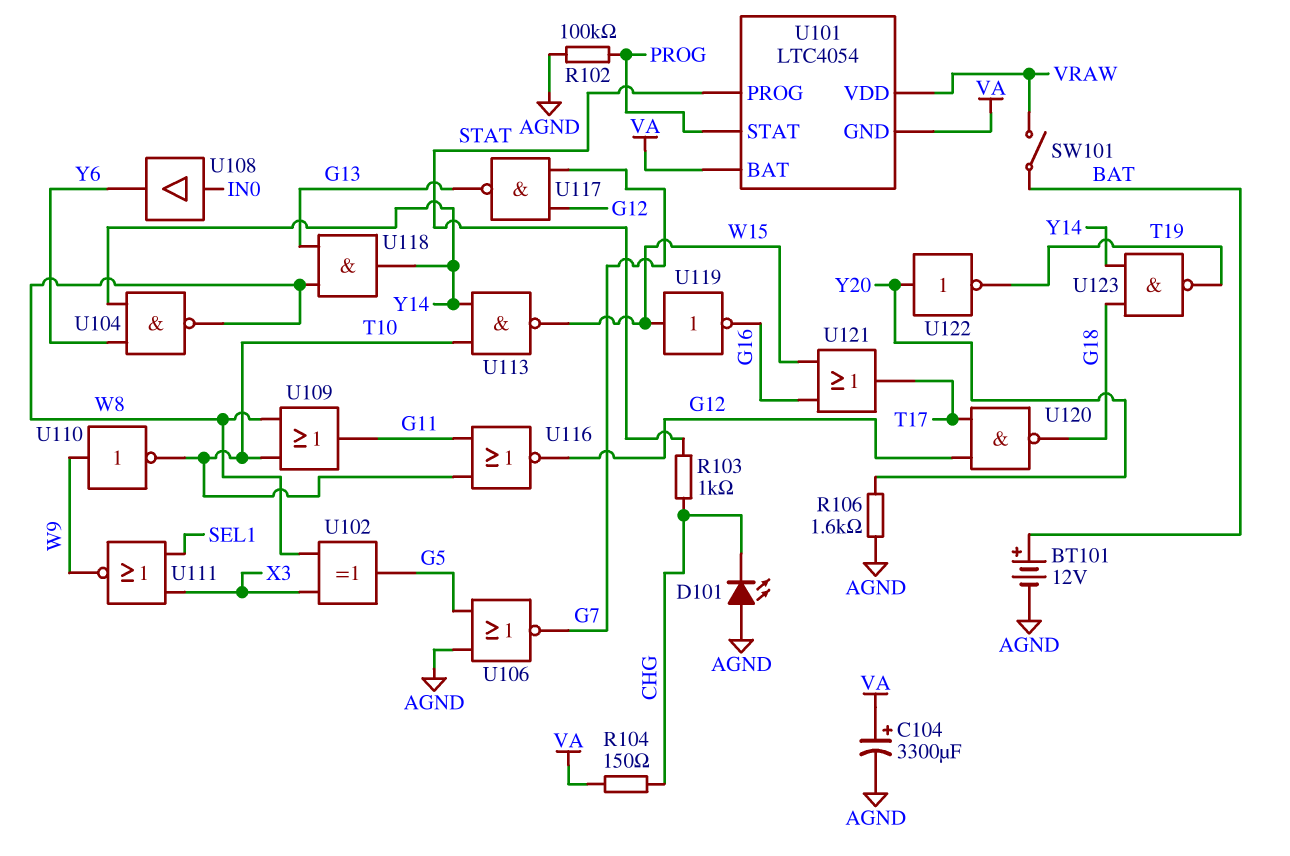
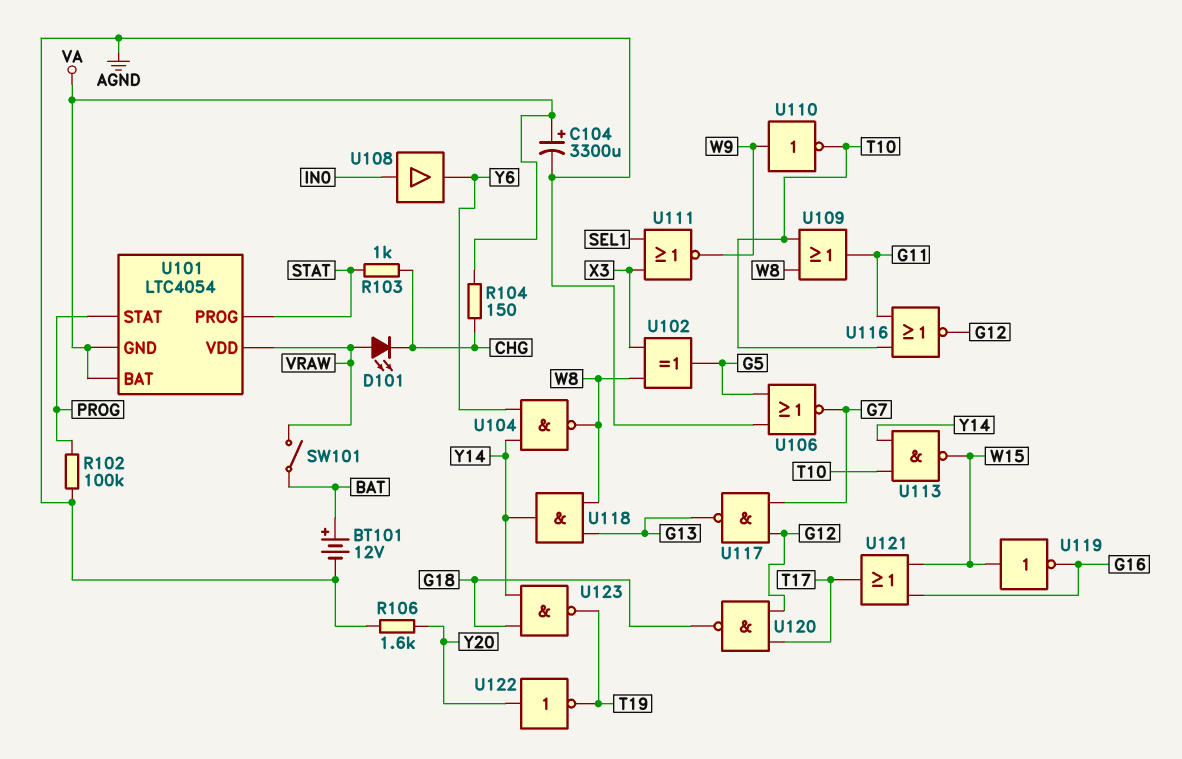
D101: LED (A AGND, K CHG) -> LED (A VRAW, K CHG)

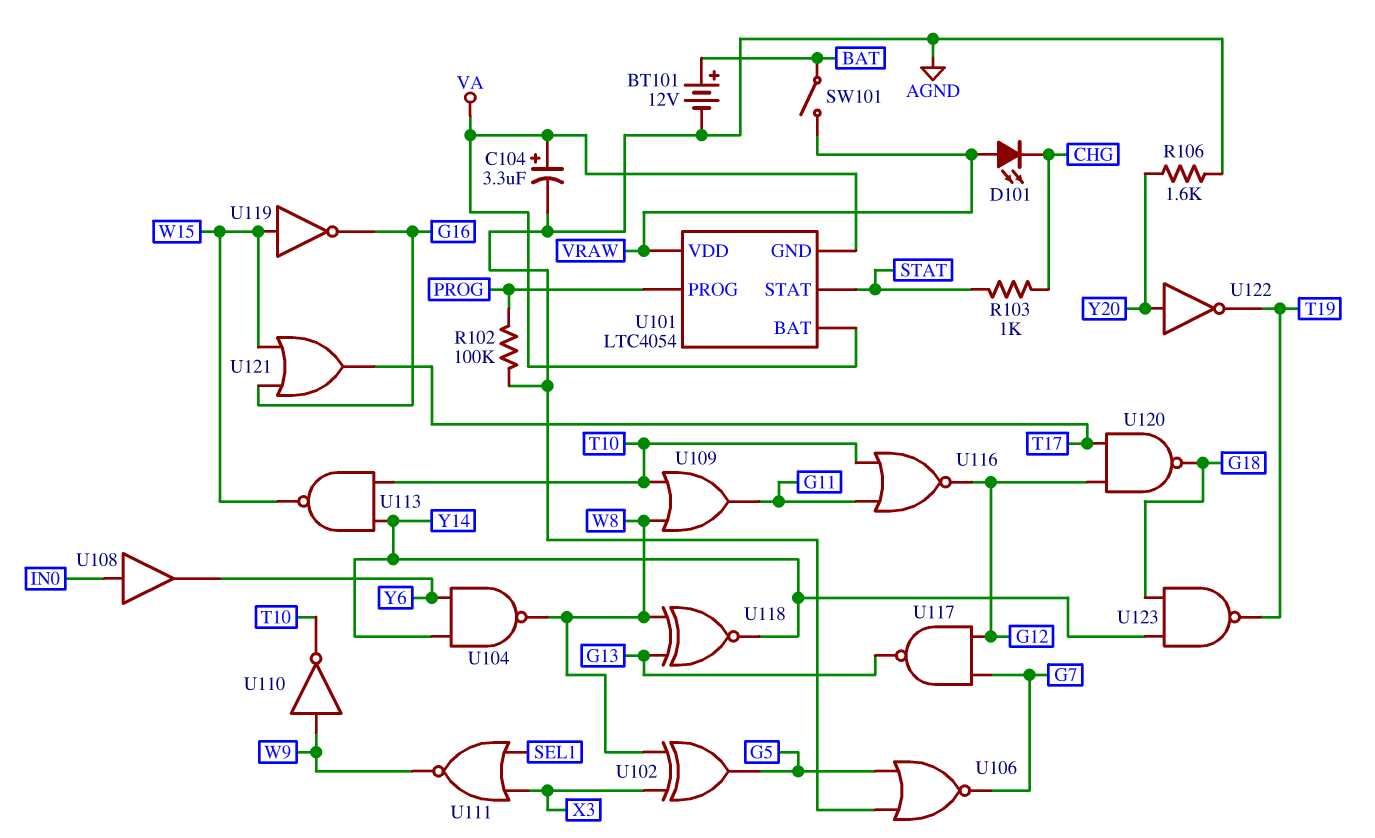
C104: 3300uF (plus VA, minus AGND) -> 3.3uF (plus VA, minus AGND)
R104: 150 (CHG, VA) -> none
U101 pin PROG: STAT -> PROG
U101 pin STAT: PROG -> STAT
U118: AND (in G13, in W8, out Y14) -> XNOR (in G13, in W8, out Y14)

